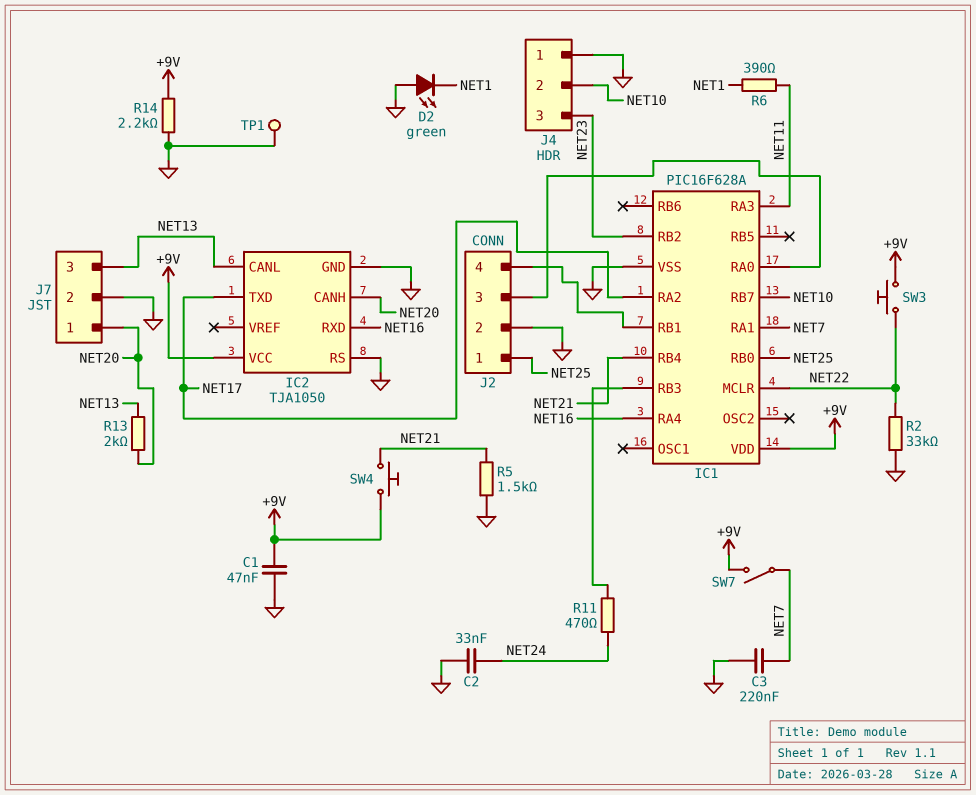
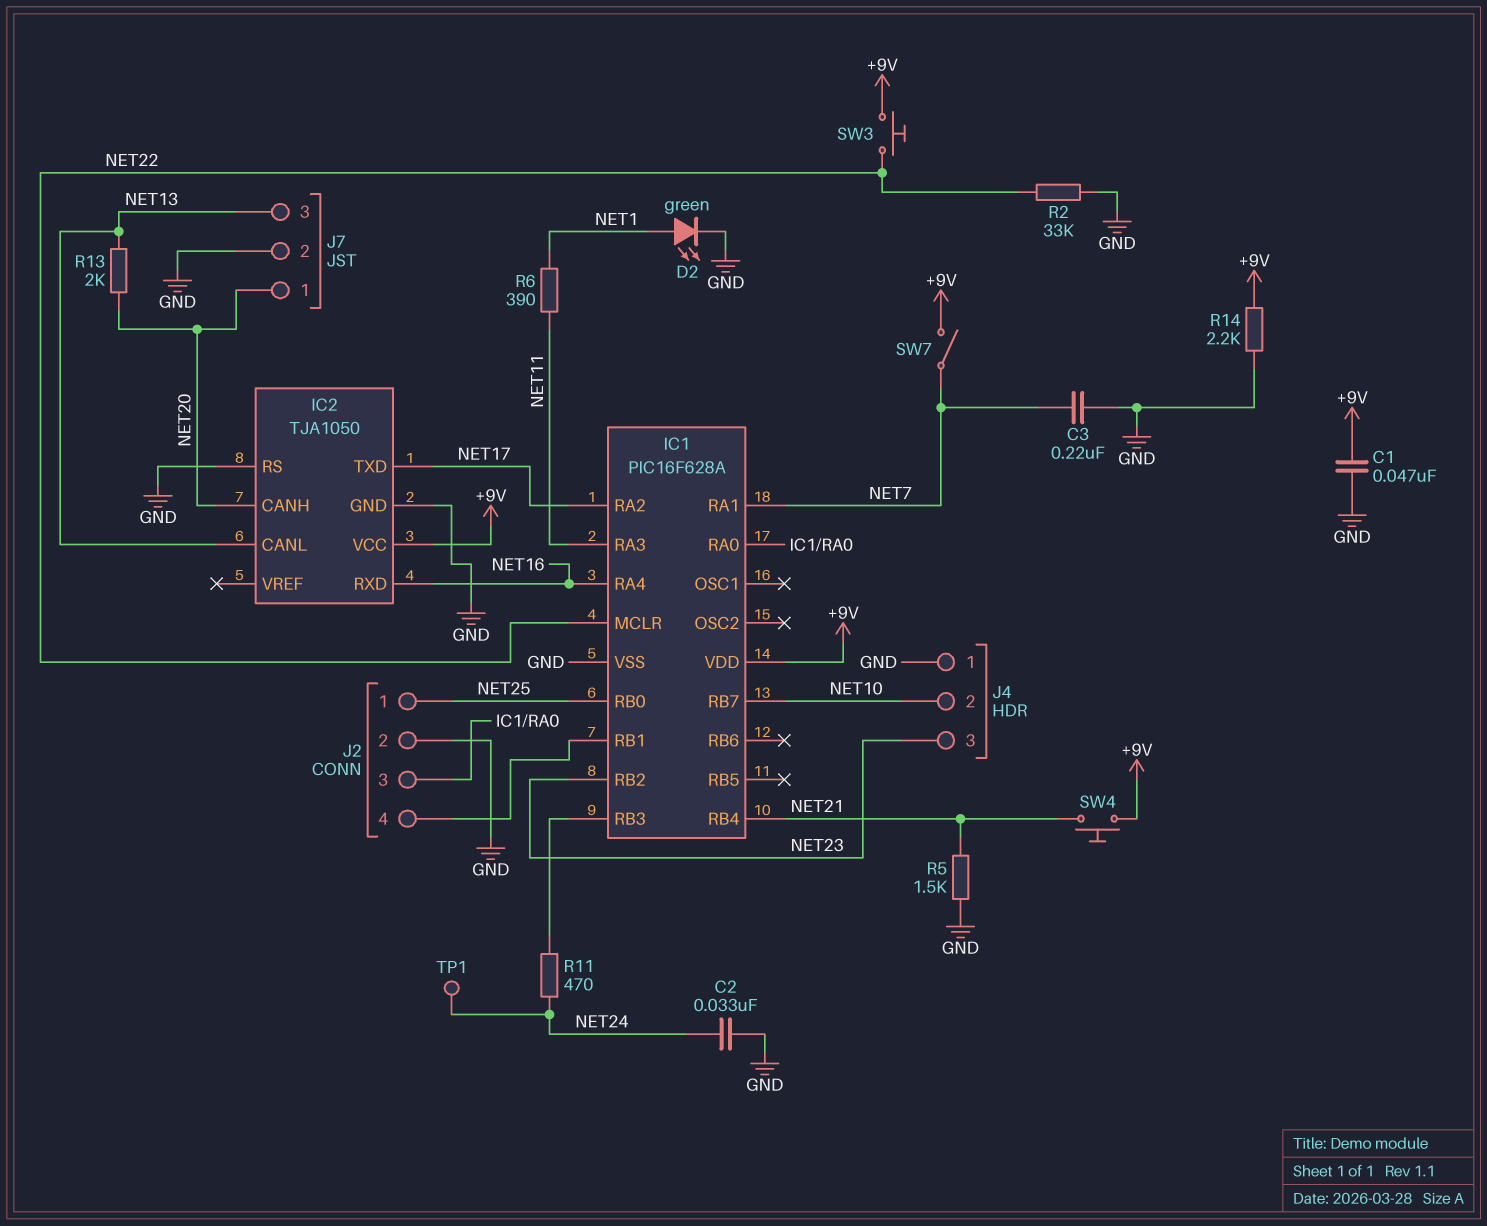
D2: LED green (A GND, K NET1) -> LED green (A NET1, K GND)
TP1: test point (GND) -> test point (NET24)

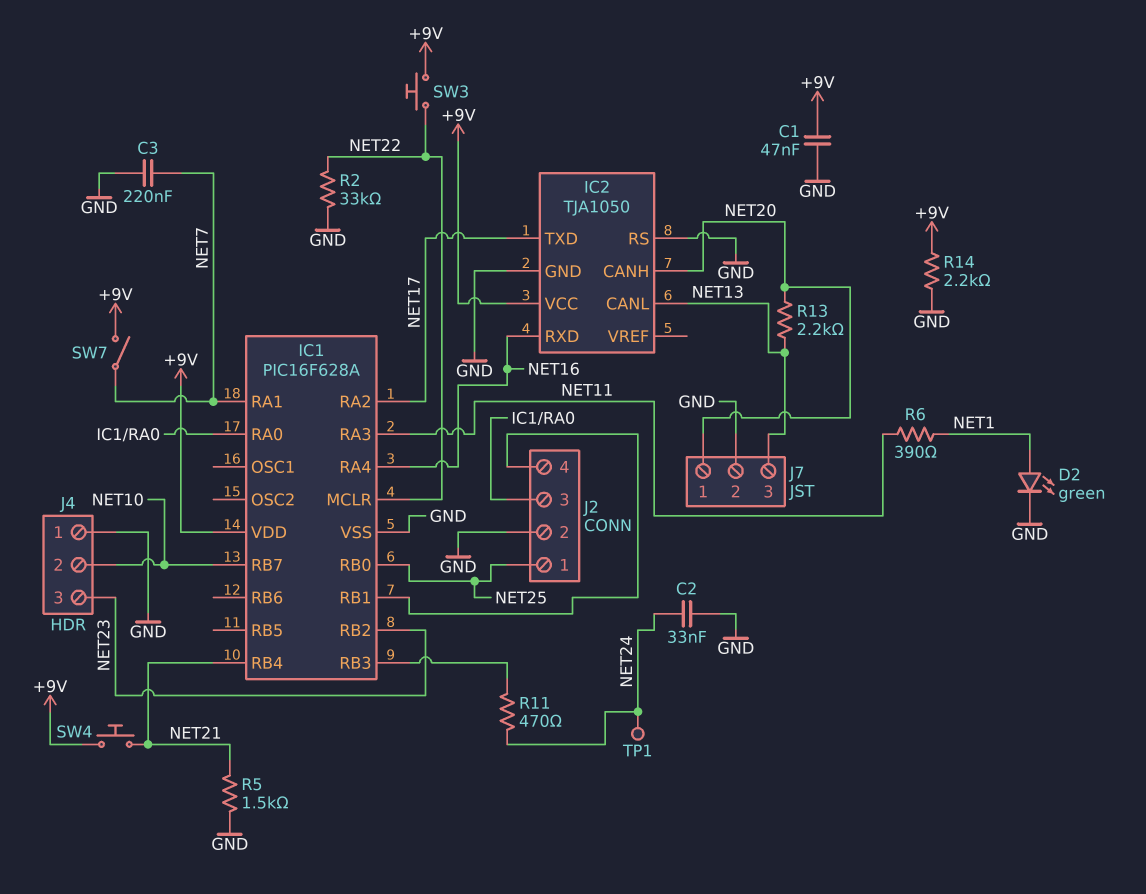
R13: 2k (NET13, NET20) -> 2.2k (NET13, NET20)

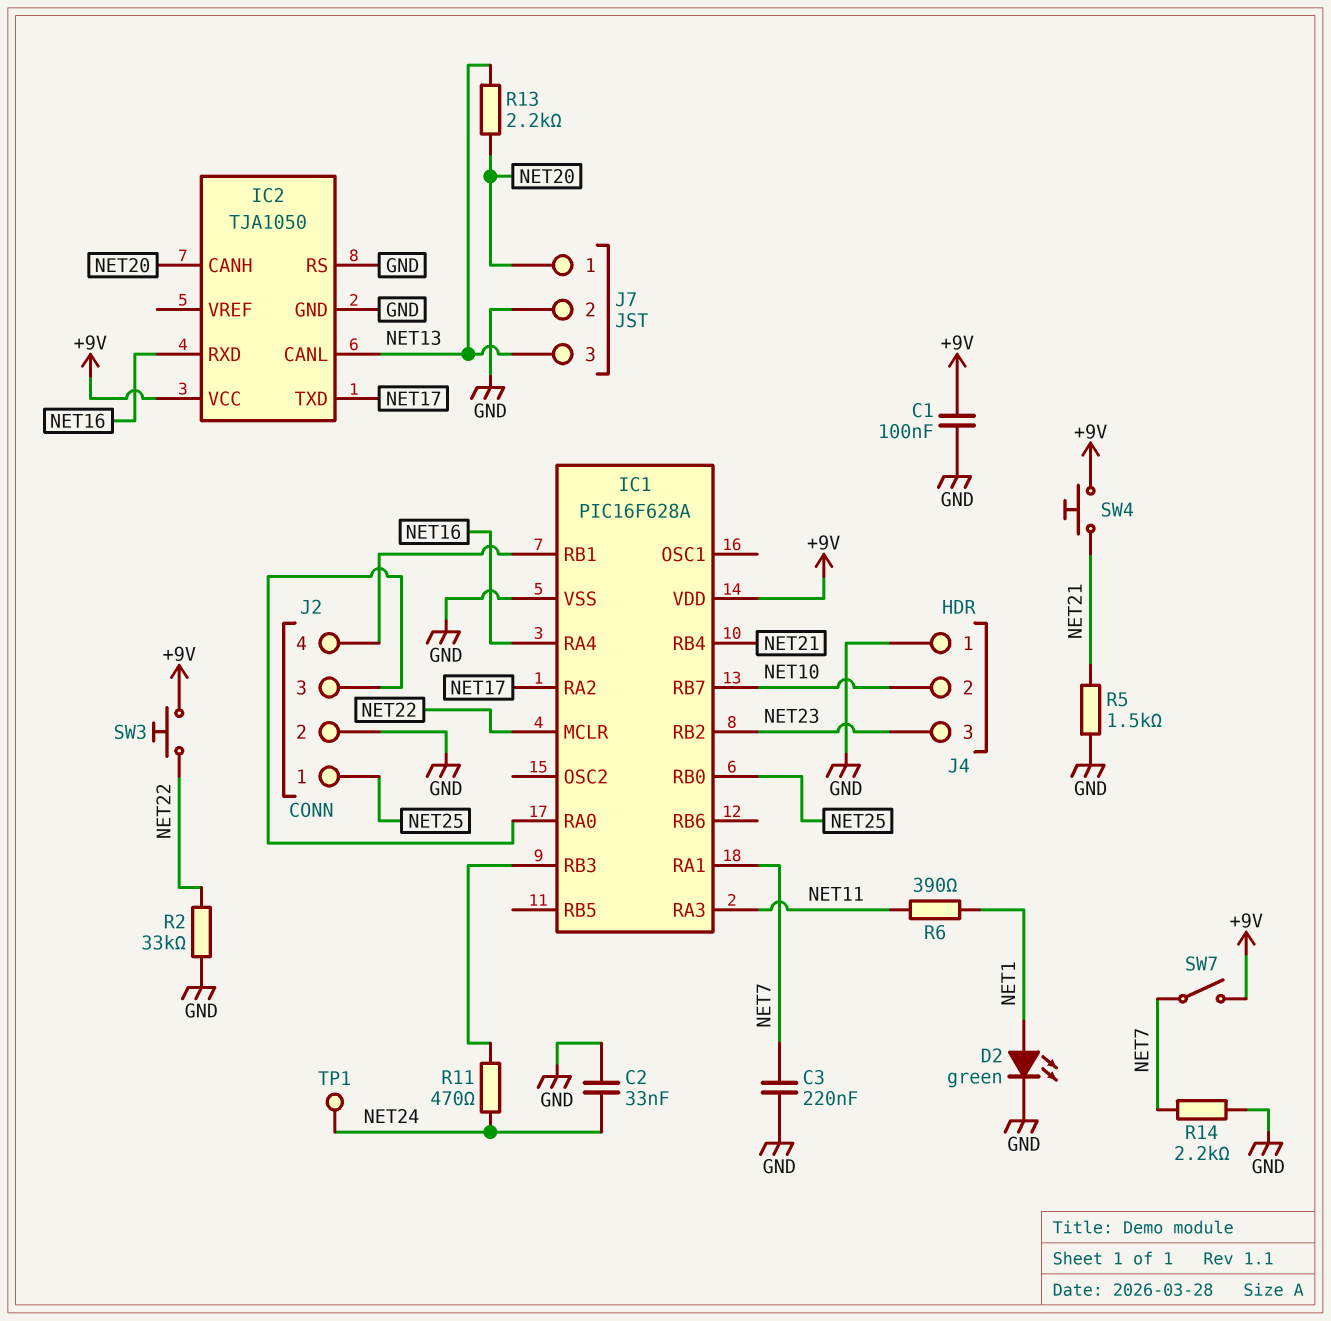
C1: 47nF (+9V, GND) -> 100nF (+9V, GND)
R14: 2.2k (+9V, GND) -> 2.2k (GND, NET7)

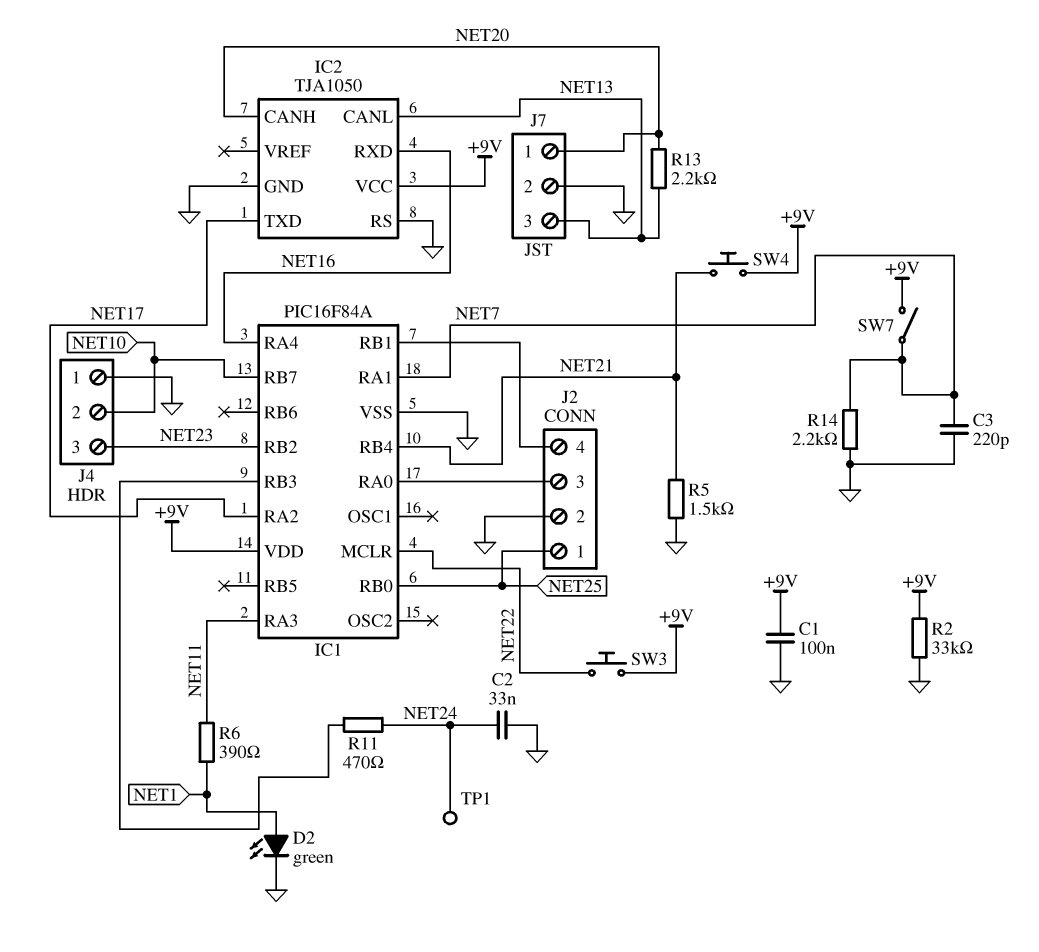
C3: 220nF (GND, NET7) -> 220pF (GND, NET7)
IC1: PIC16F628A -> PIC16F84A
R2: 33k (GND, NET22) -> 33k (+9V, GND)

